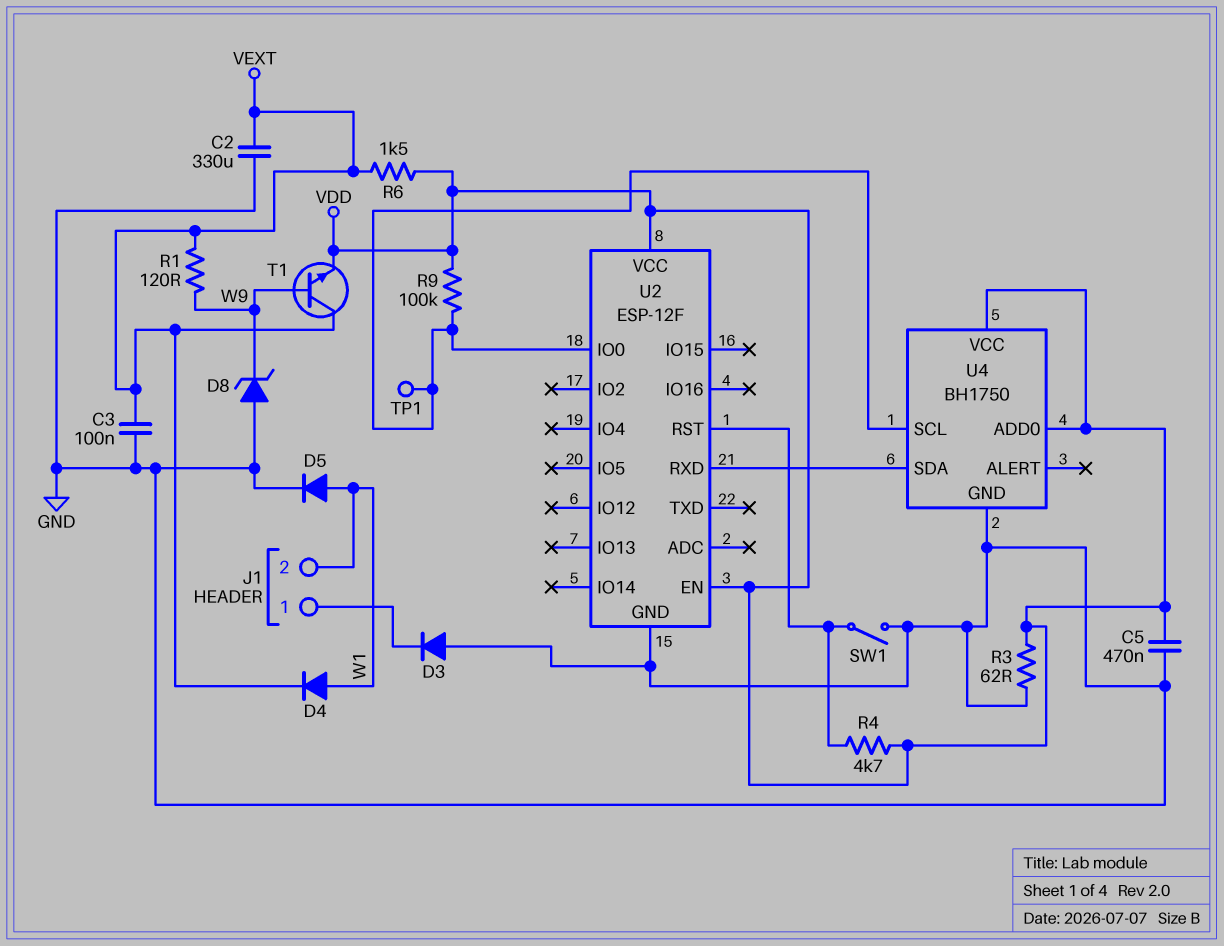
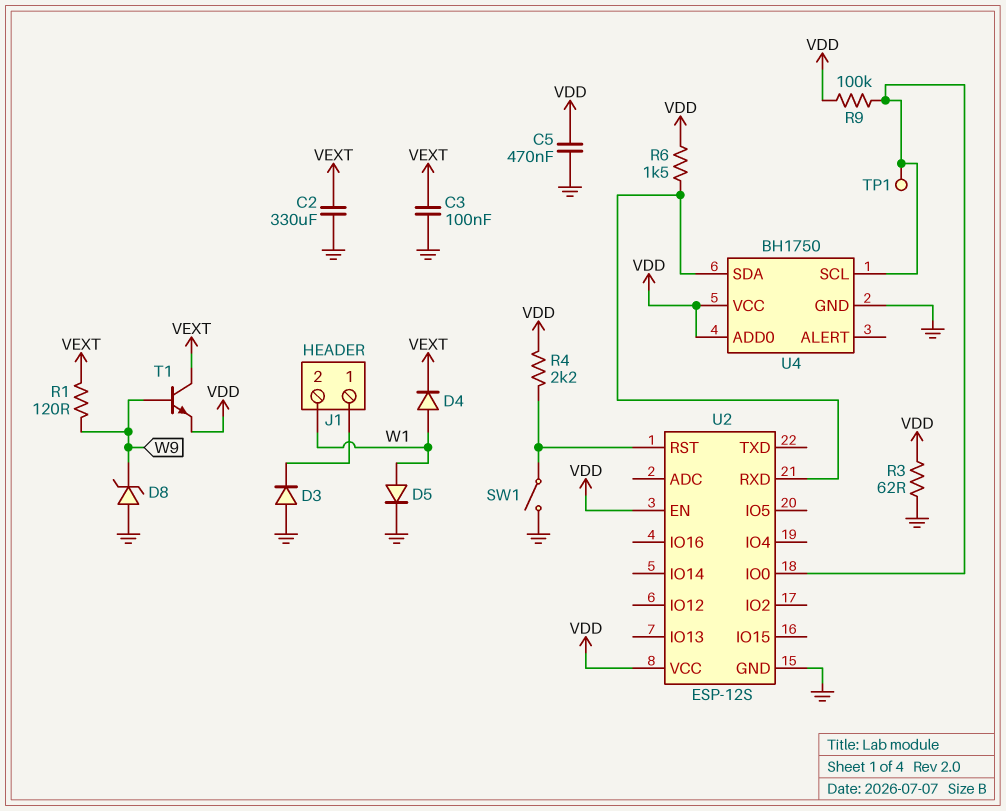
R4: 4.7k (U2/RST, VDD) -> 2.2k (U2/RST, VDD)
R6: 1.5k (VDD, VEXT) -> 1.5k (U2/RXD, VDD)
U2: ESP-12F -> ESP-12S

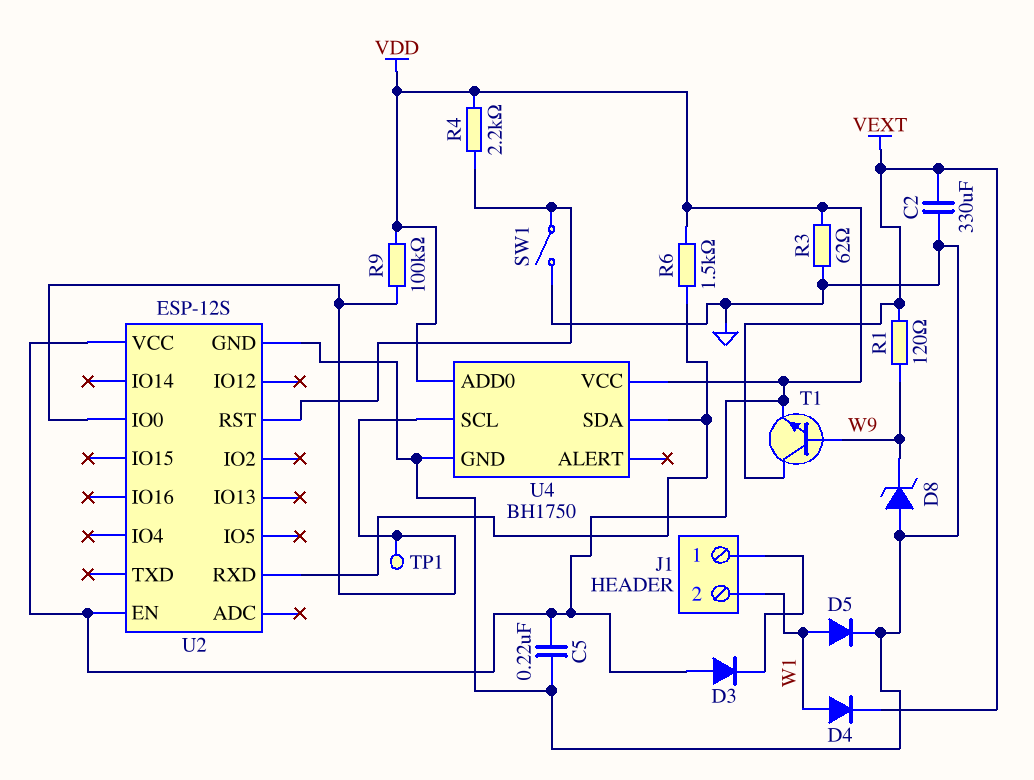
C3: 100nF (GND, VEXT) -> none
C5: 470nF (GND, VDD) -> 220nF (GND, VDD)
D3: diode (A GND, K J1/1) -> diode (A VDD, K J1/1)

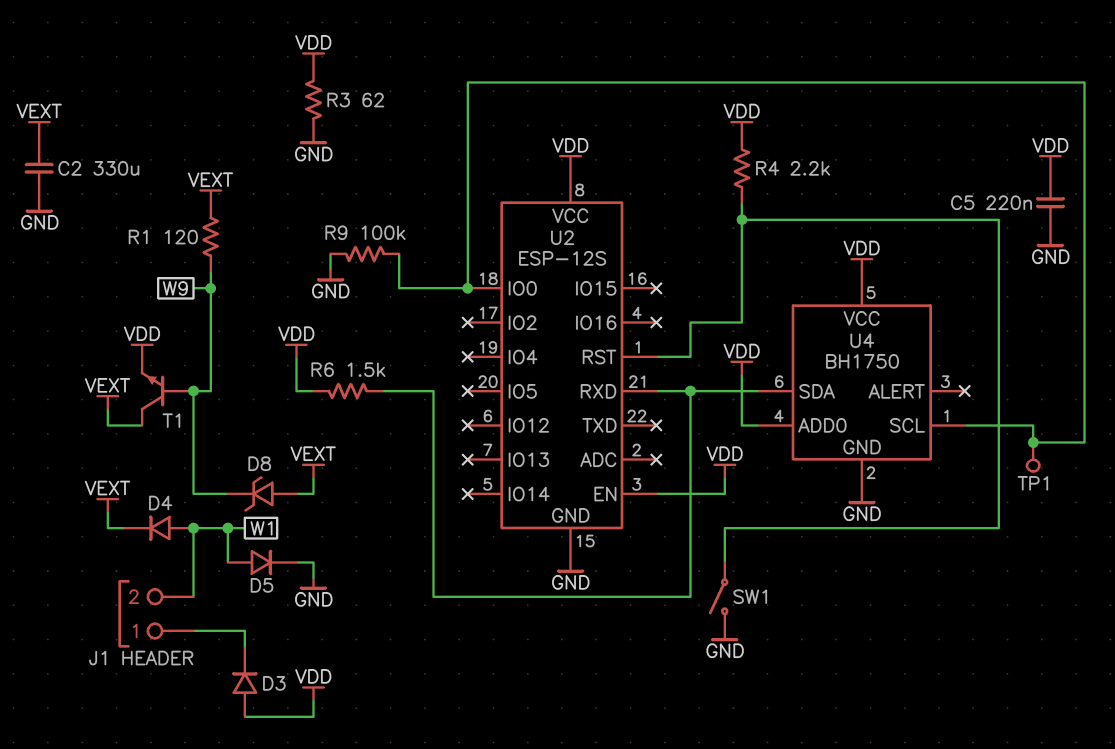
D8: zener (A GND, K W9) -> zener (A VEXT, K W9)
R9: 100k (U2/IO0, VDD) -> 100k (GND, U2/IO0)

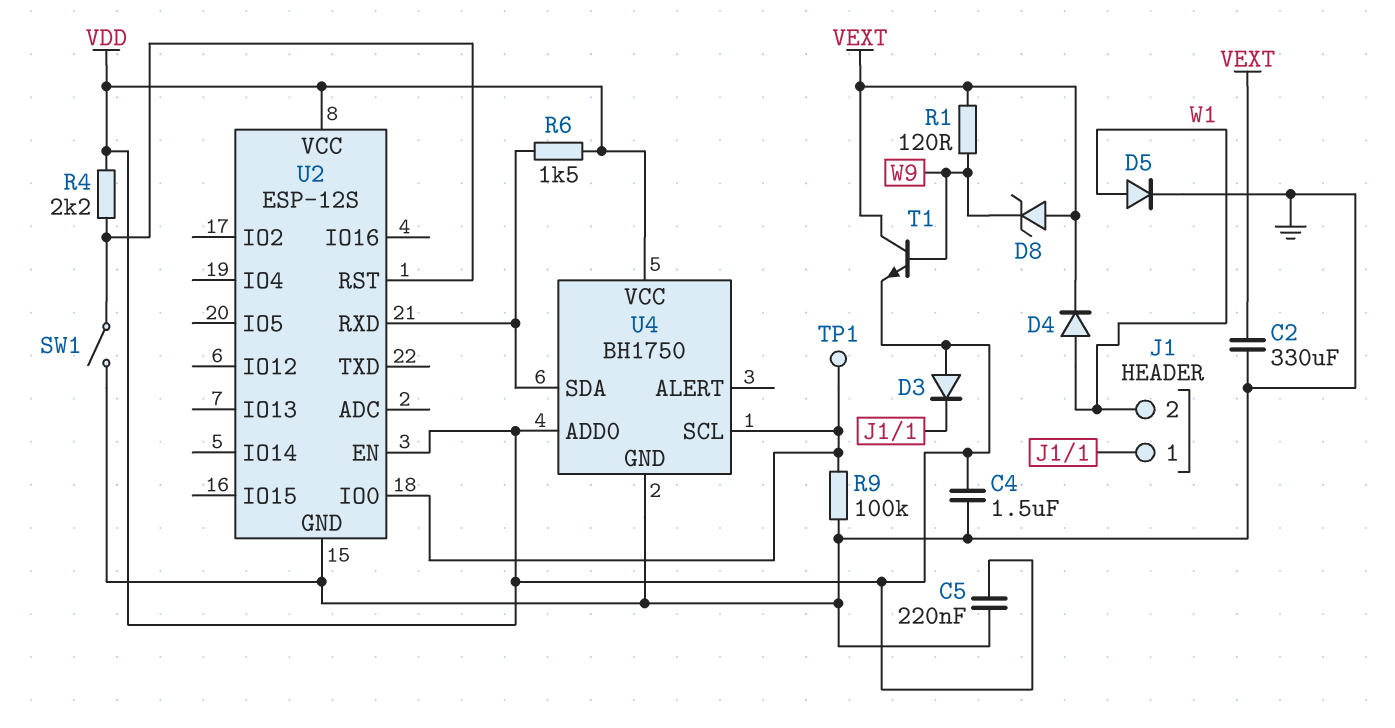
C4: none -> 1.5uF (GND, VDD)
R3: 62 (GND, VDD) -> none

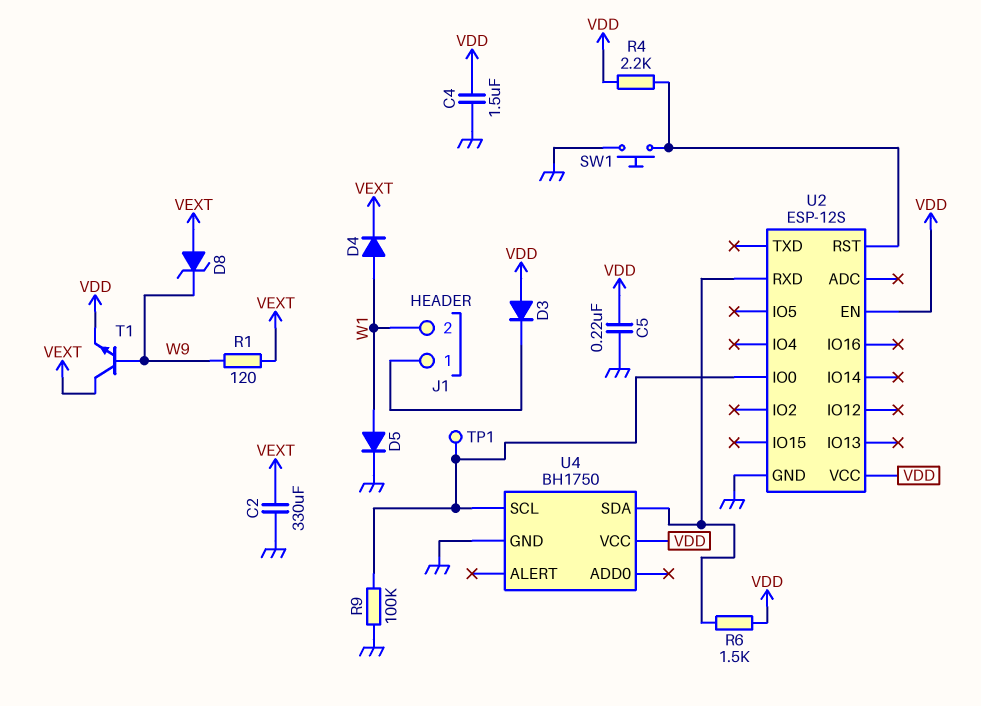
SW1: switch (GND, U2/RST) -> button (GND, U2/RST)
U4 pin ADD0: VDD -> none

